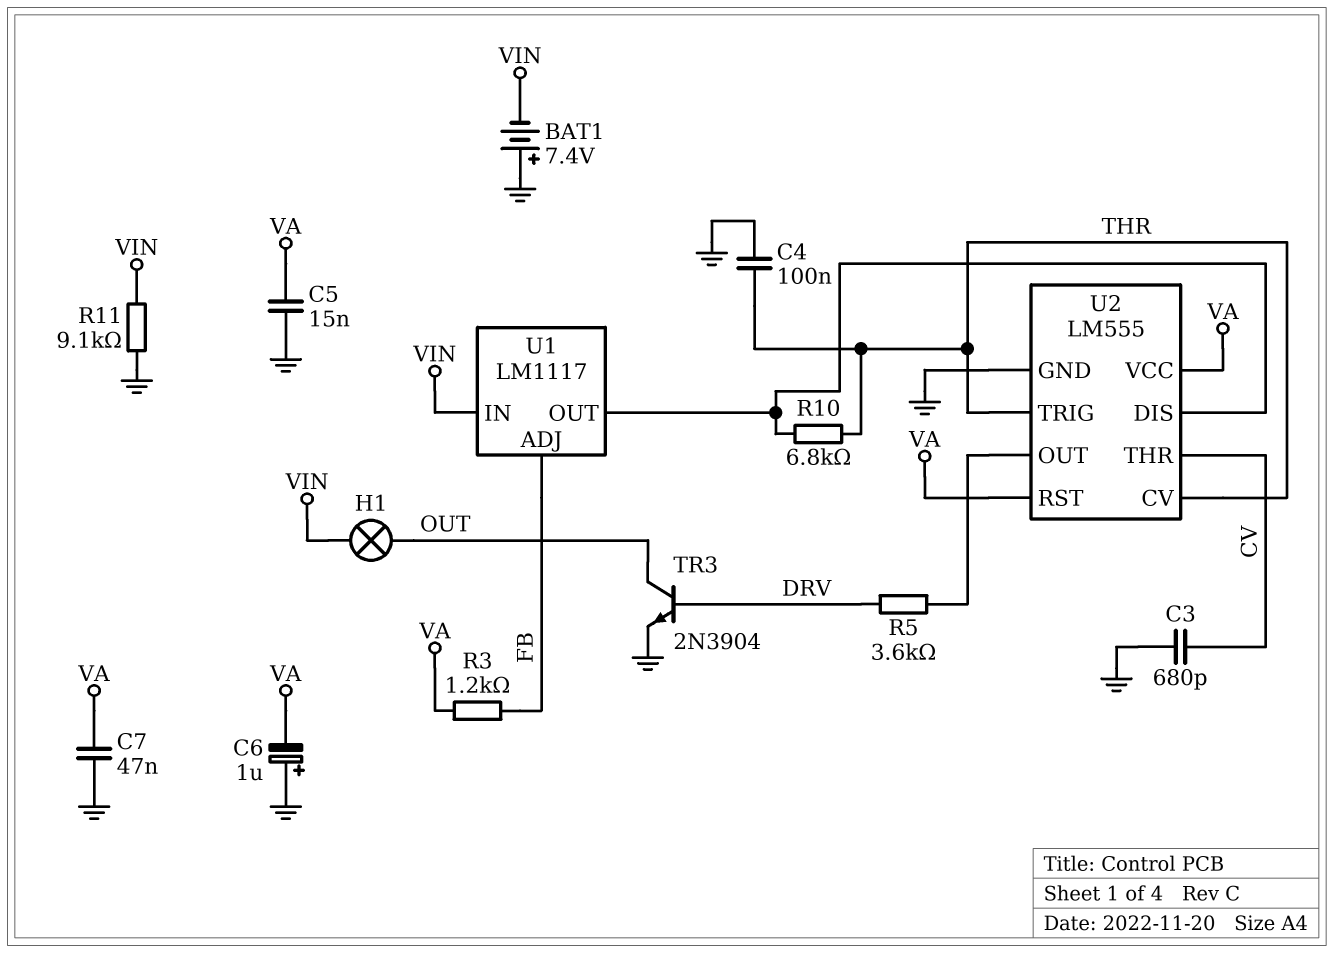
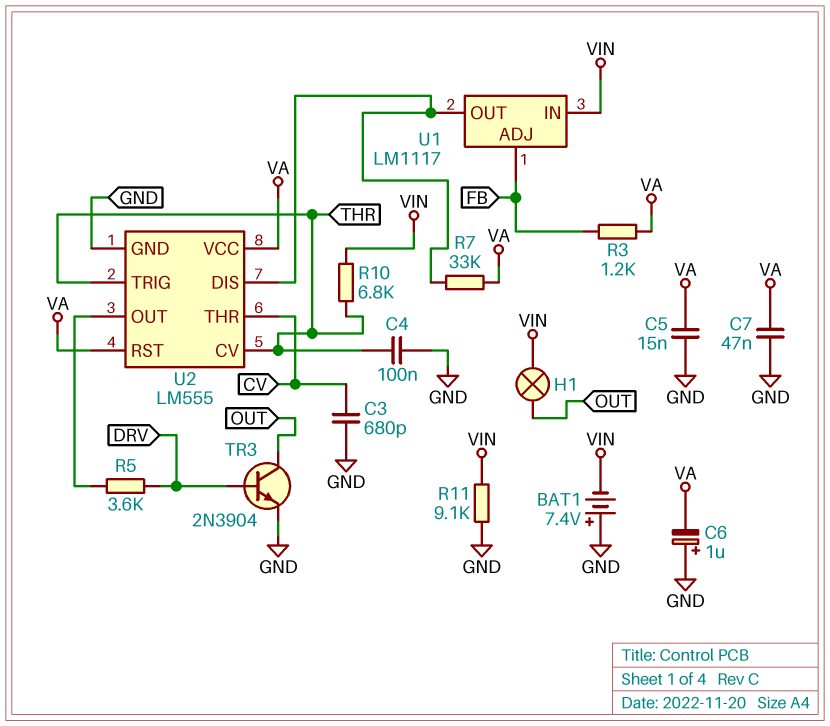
R7: none -> 33k (U1/OUT, VA)
R10: 6.8k (THR, U1/OUT) -> 6.8k (THR, VIN)

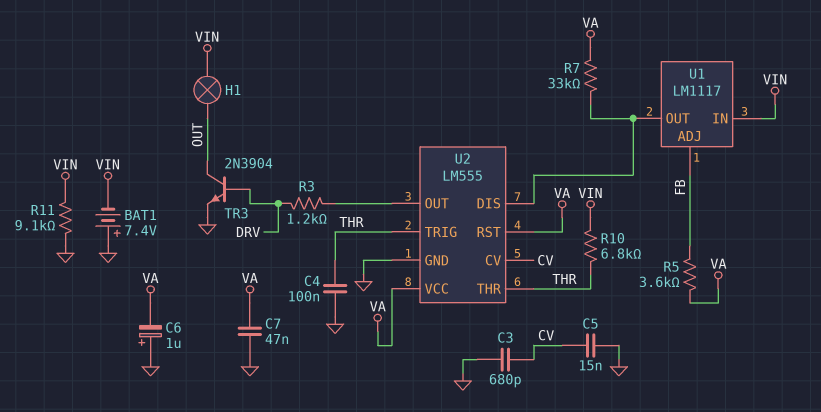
C5: 15nF (GND, VA) -> 15nF (CV, GND)
R3: 1.2k (FB, VA) -> 1.2k (DRV, U2/OUT)
R5: 3.6k (DRV, U2/OUT) -> 3.6k (FB, VA)
U2 pin CV: THR -> CV
U2 pin THR: CV -> THR

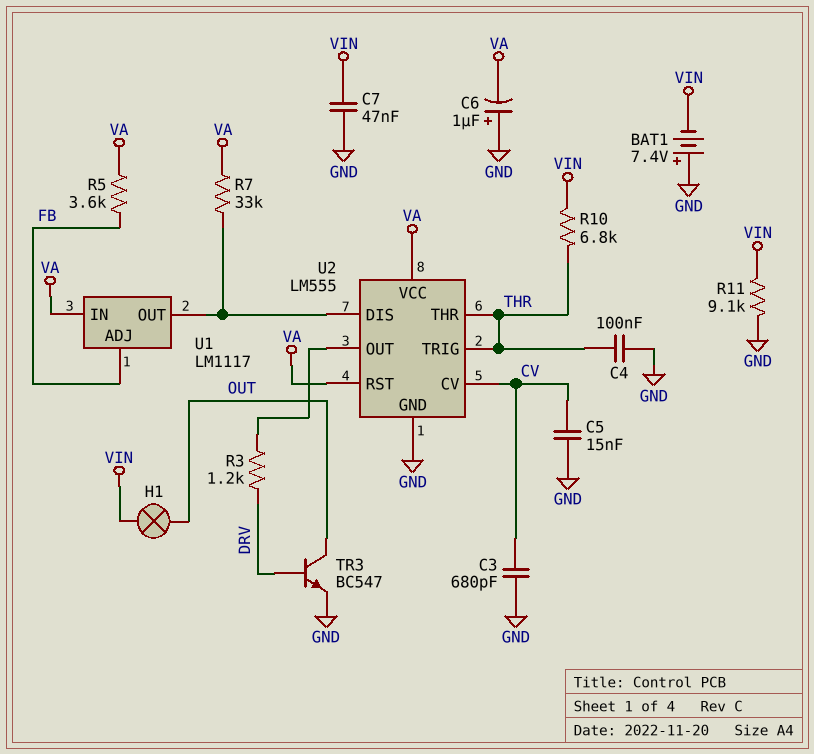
C7: 47nF (GND, VA) -> 47nF (GND, VIN)
TR3: NPN 2N3904 (B DRV, C OUT, E GND) -> NPN BC547 (B DRV, C OUT, E GND)
U1 pin IN: VIN -> VA

